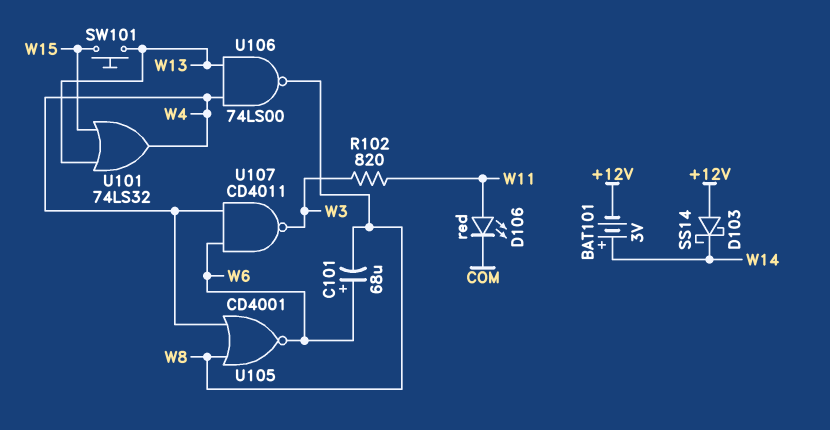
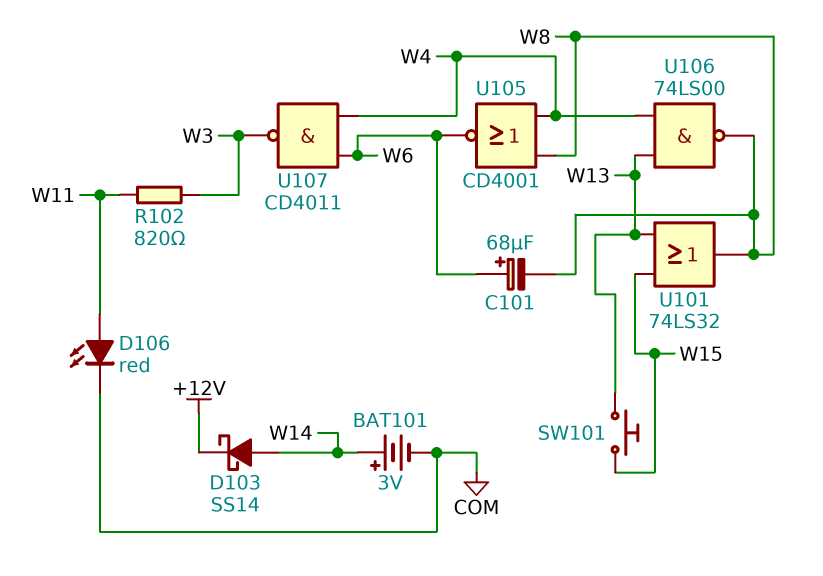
BAT101: 3V (plus W14, minus +12V) -> 3V (plus W14, minus COM)
D103: schottky SS14 (A +12V, K W14) -> schottky SS14 (A W14, K +12V)
U101: OR 74LS32 (in W13, in W15, out W4) -> OR 74LS32 (in W13, in W15, out W8)

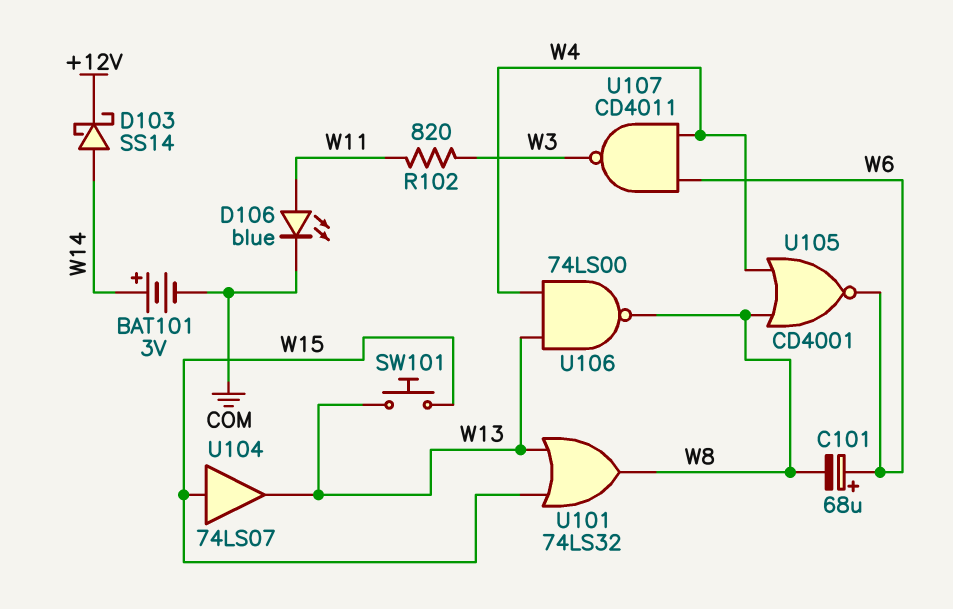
D106: LED red (A W11, K COM) -> LED blue (A W11, K COM)
U104: none -> buffer 74LS07 (in W15, out W13)

